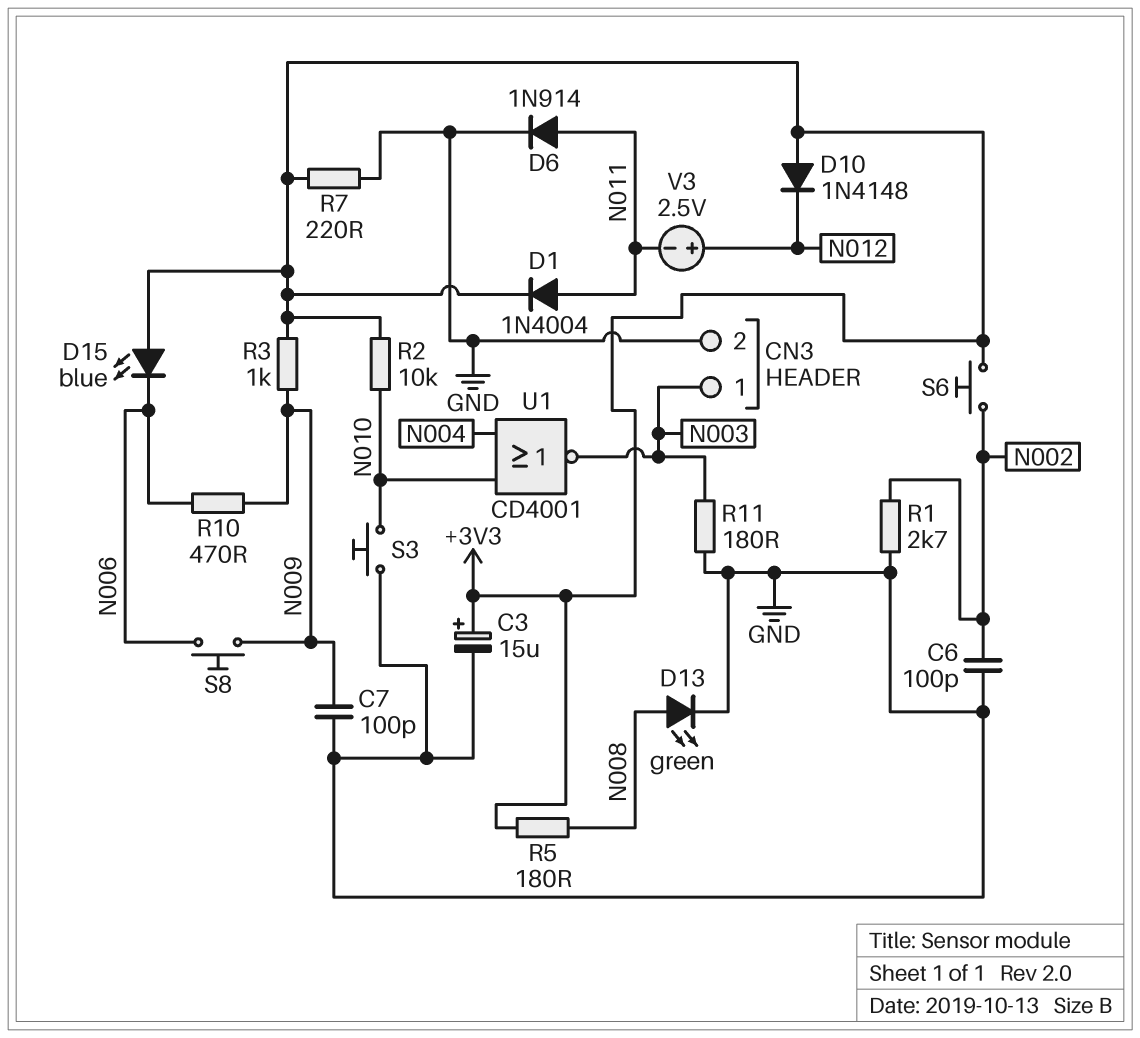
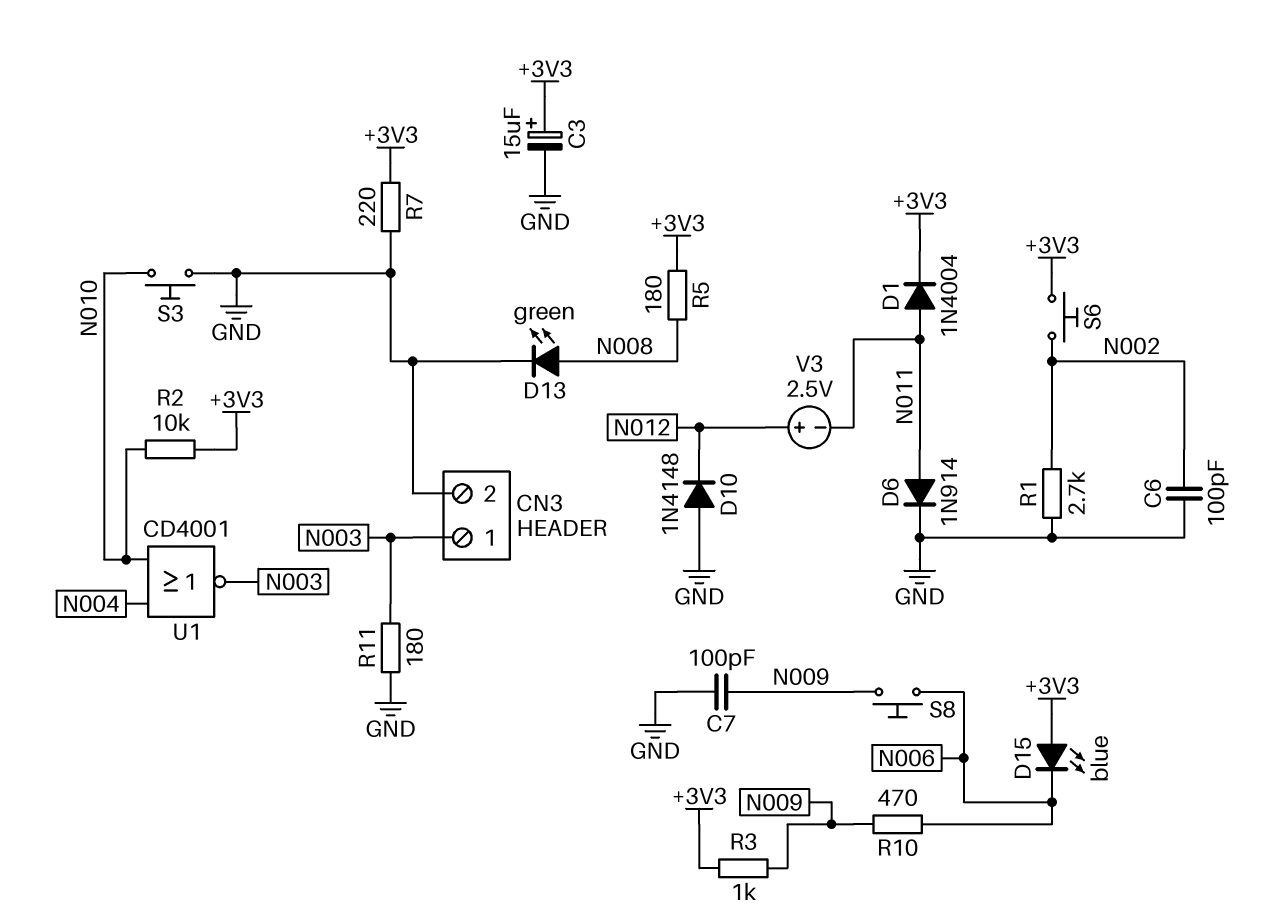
D10: diode 1N4148 (A +3V3, K N012) -> diode 1N4148 (A GND, K N012)

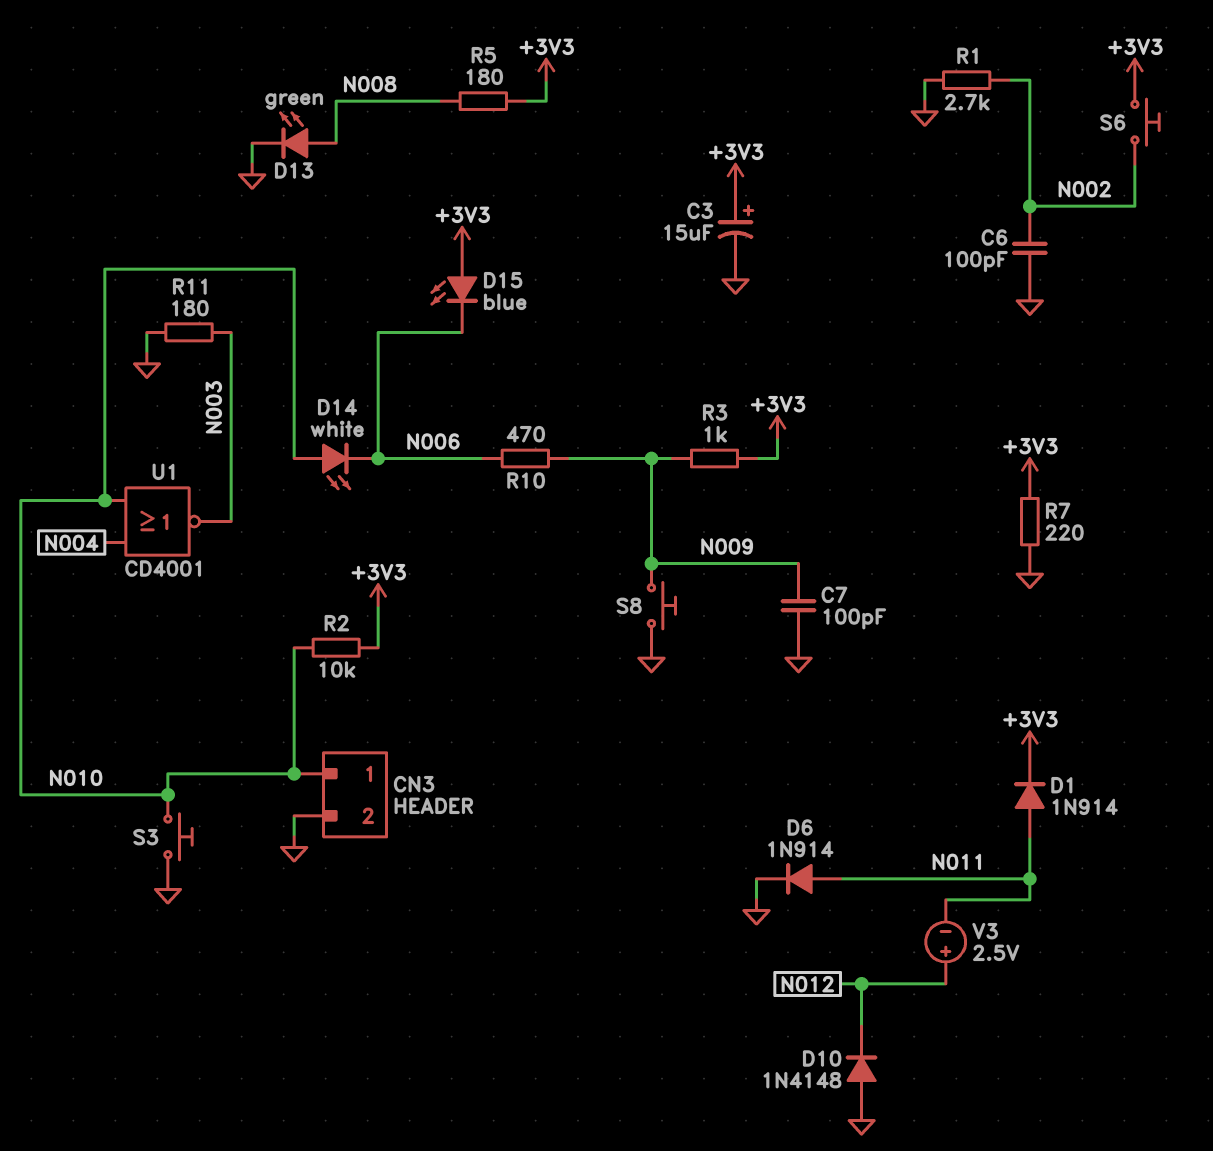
CN3 pin 1: N003 -> N010
D1: diode 1N4004 (A N011, K +3V3) -> diode 1N914 (A N011, K +3V3)
D14: none -> LED white (A N010, K N006)
S8: button (N006, N009) -> button (GND, N009)

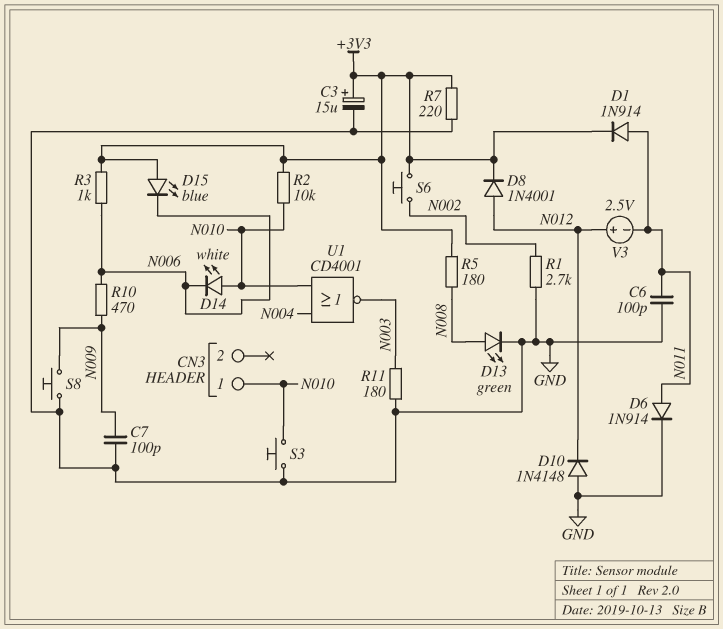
C6: 100pF (GND, N002) -> 100pF (GND, N011)
CN3 pin 2: GND -> none
D8: none -> diode 1N4001 (A N012, K +3V3)
R3: 1k (+3V3, N009) -> 1k (+3V3, N006)

